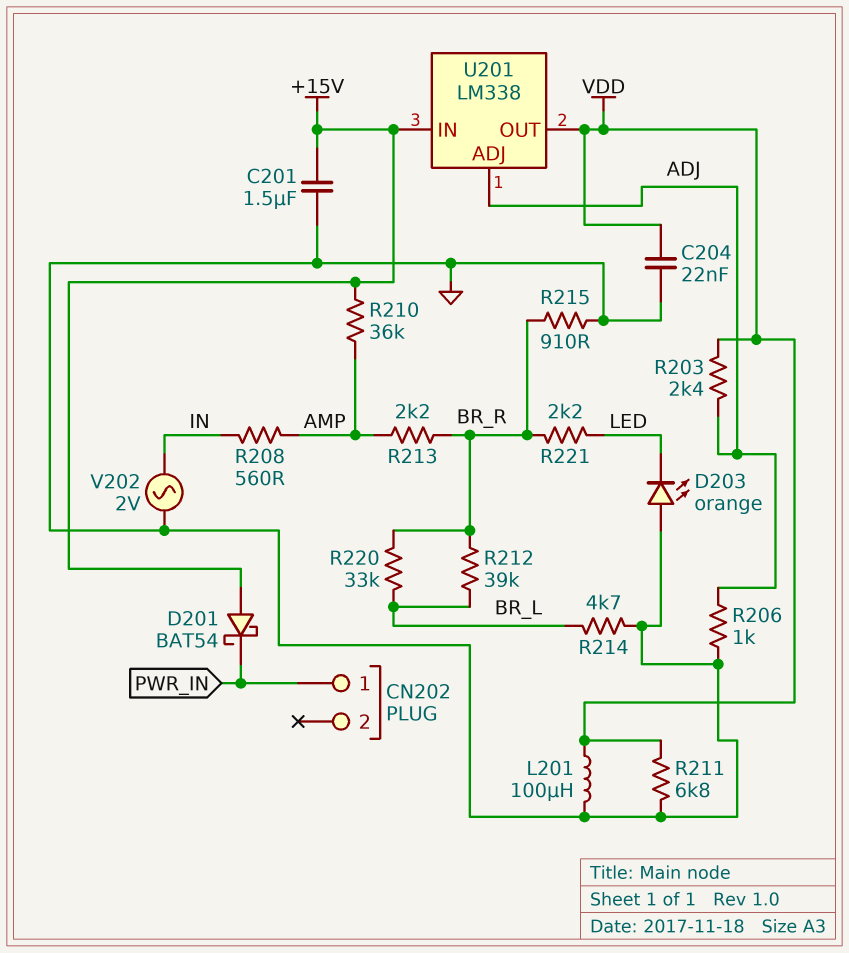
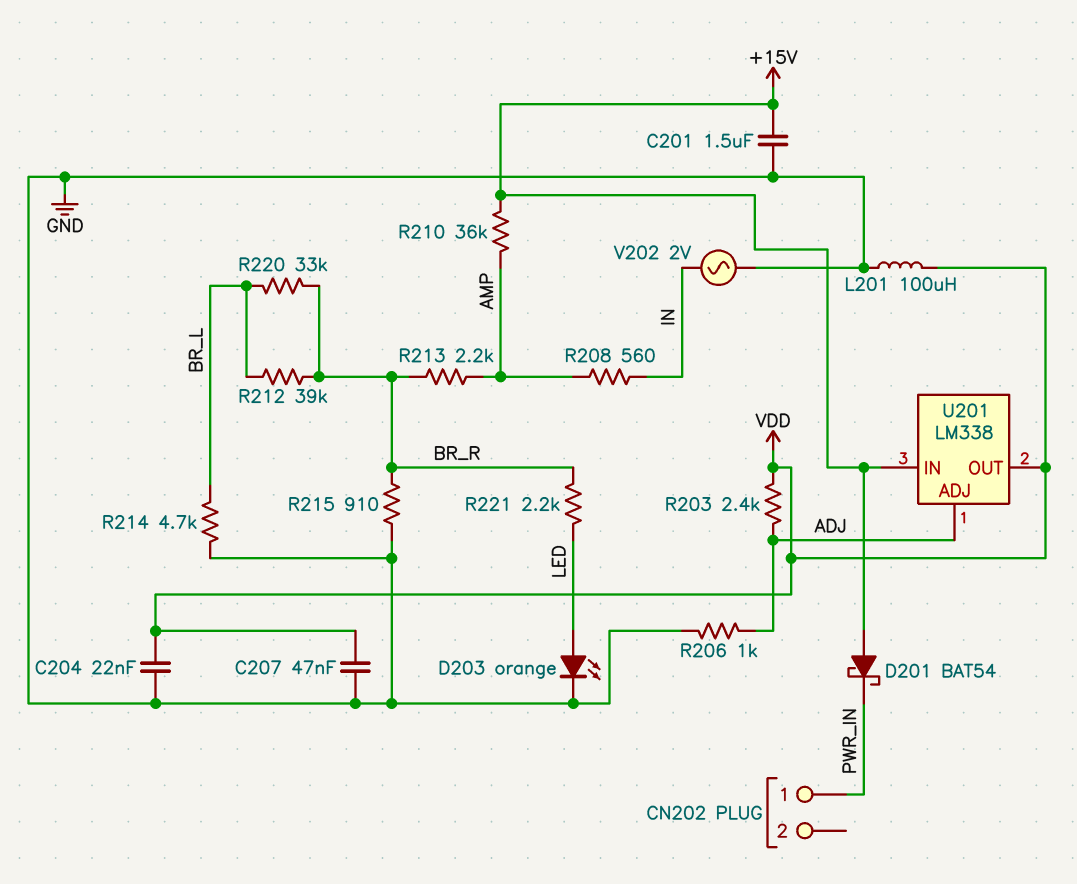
C207: none -> 47nF (GND, VDD)
D203: LED orange (A GND, K LED) -> LED orange (A LED, K GND)
R211: 6.8k (GND, VDD) -> none

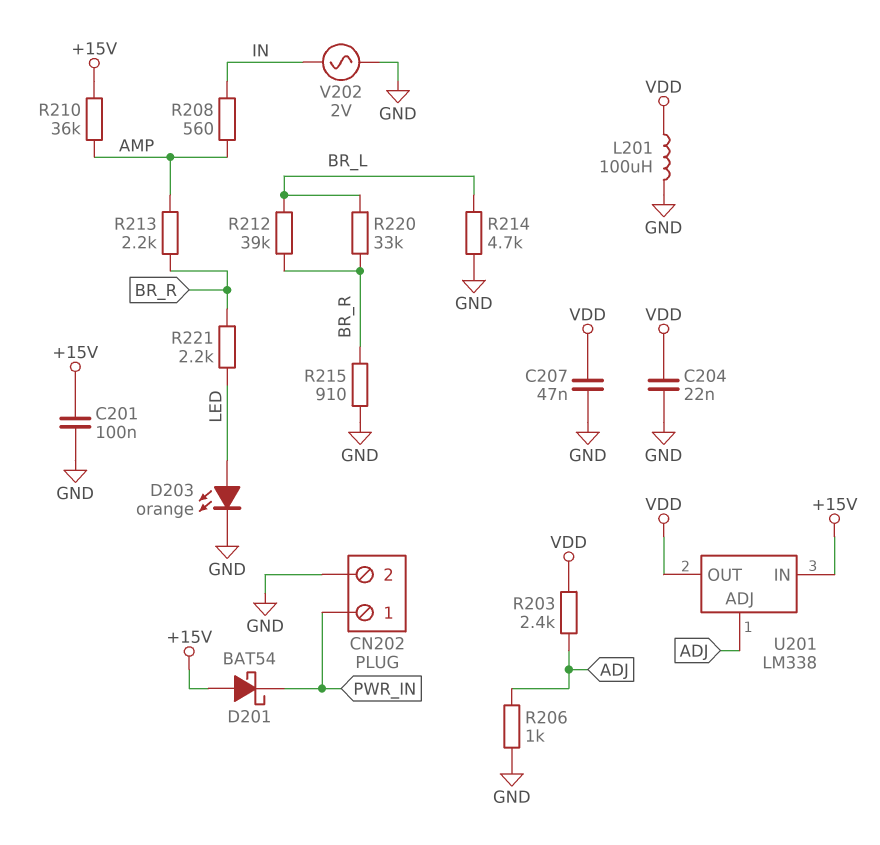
C201: 1.5uF (+15V, GND) -> 100nF (+15V, GND)
CN202 pin 2: none -> GND

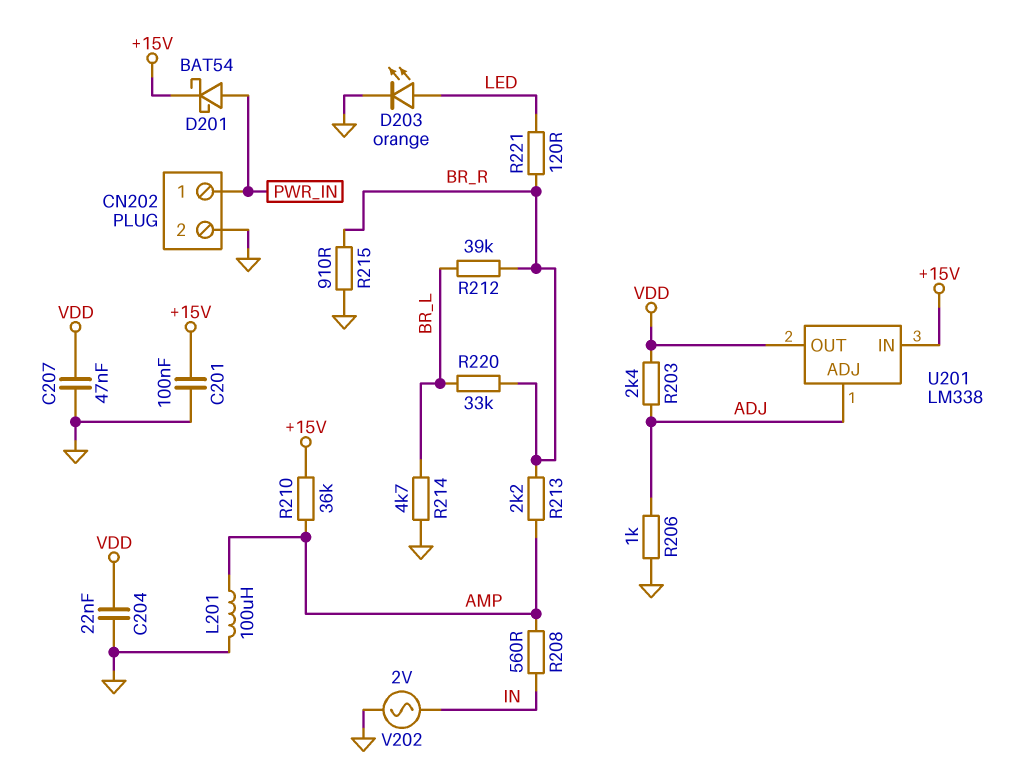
D201: schottky BAT54 (A +15V, K PWR_IN) -> schottky BAT54 (A PWR_IN, K +15V)
L201: 100uH (GND, VDD) -> 100uH (AMP, GND)
R221: 2.2k (BR_R, LED) -> 120 (BR_R, LED)

